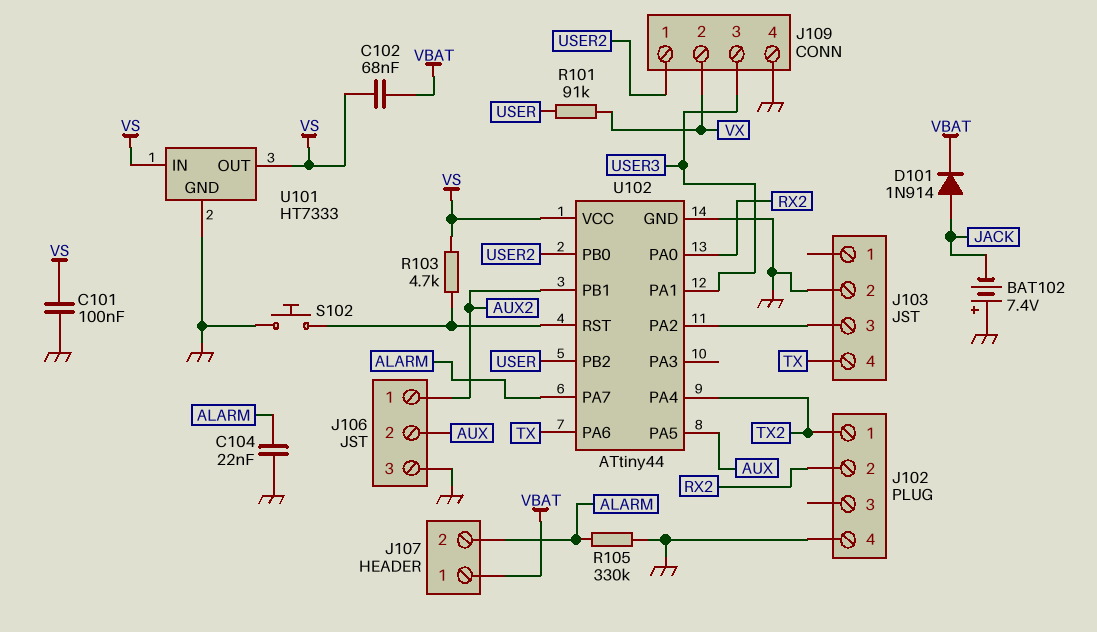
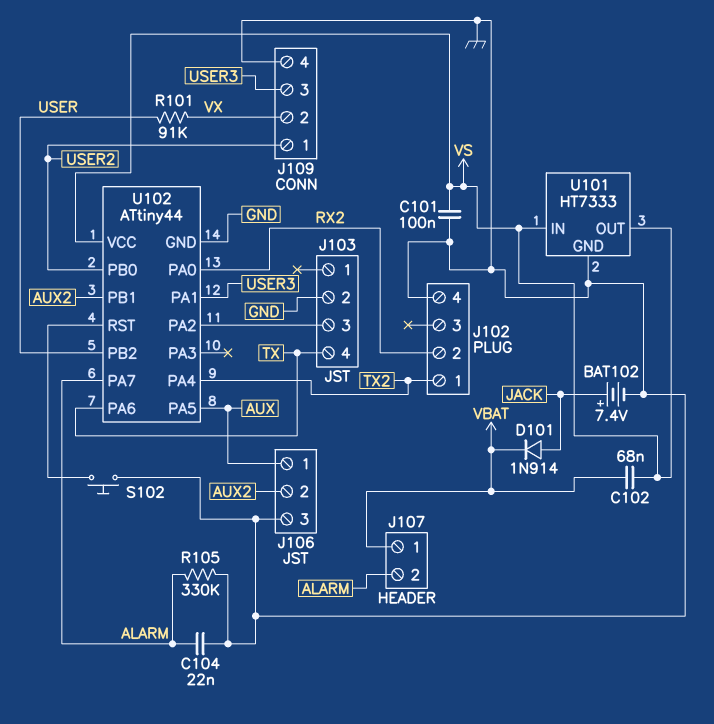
BAT102: 7.4V (plus GND, minus JACK) -> 7.4V (plus JACK, minus GND)
J106 pin 1: AUX2 -> AUX
J106 pin 2: AUX -> AUX2
R103: 4.7k (U102/RST, VS) -> none

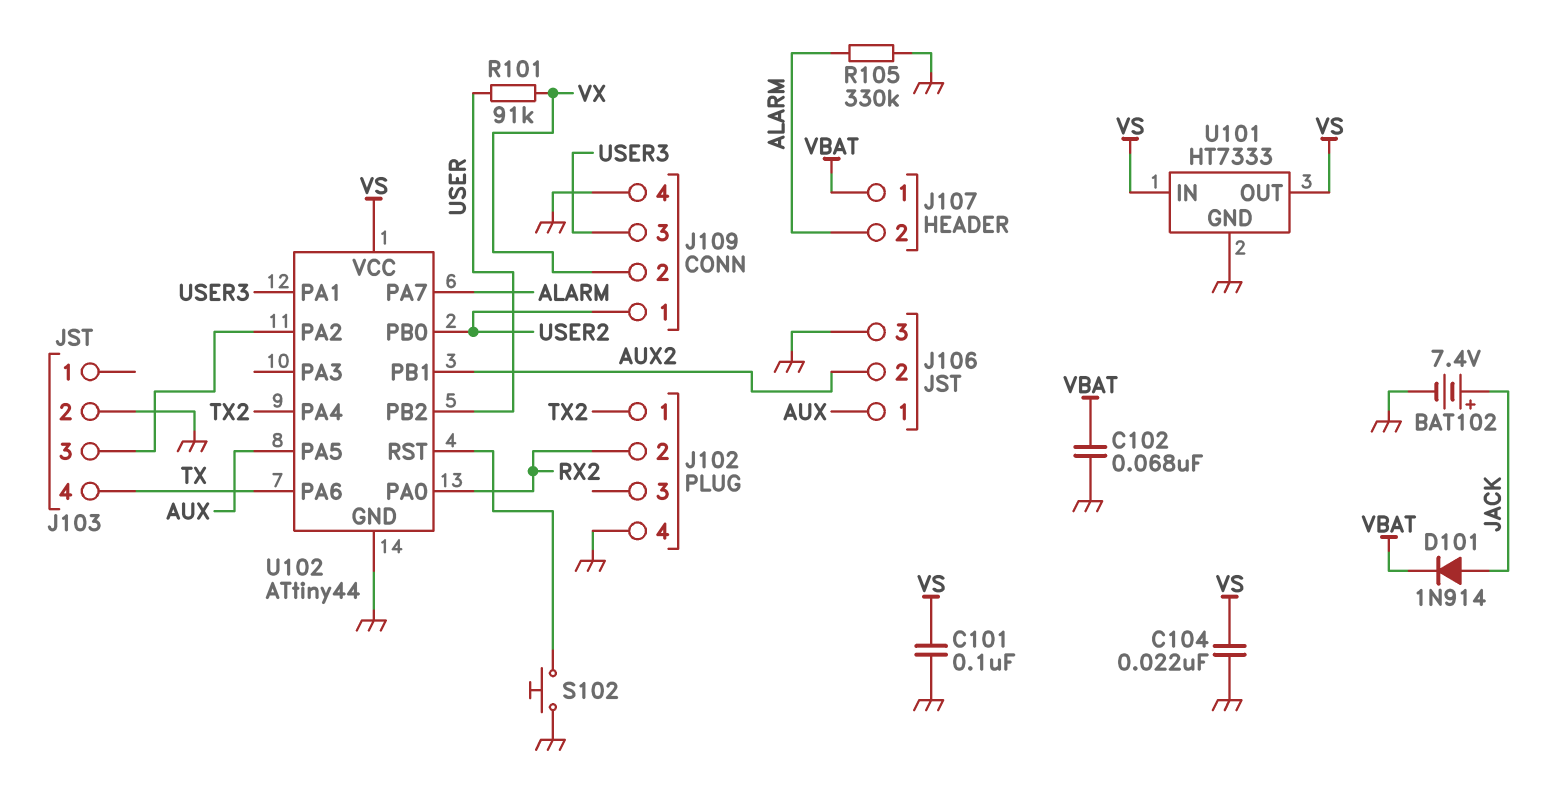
C102: 68nF (VBAT, VS) -> 68nF (GND, VBAT)
C104: 22nF (ALARM, GND) -> 22nF (GND, VS)

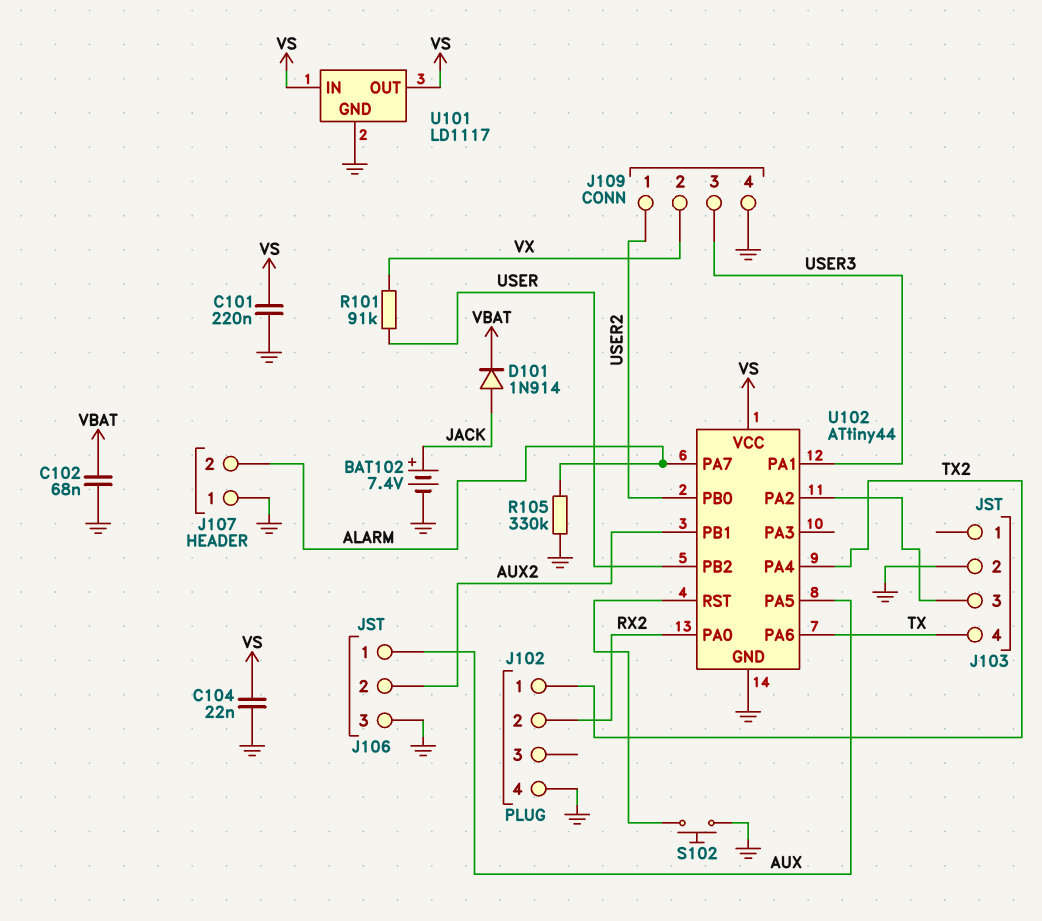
C101: 100nF (GND, VS) -> 220nF (GND, VS)
J107 pin 1: VBAT -> GND
U101: HT7333 -> LD1117

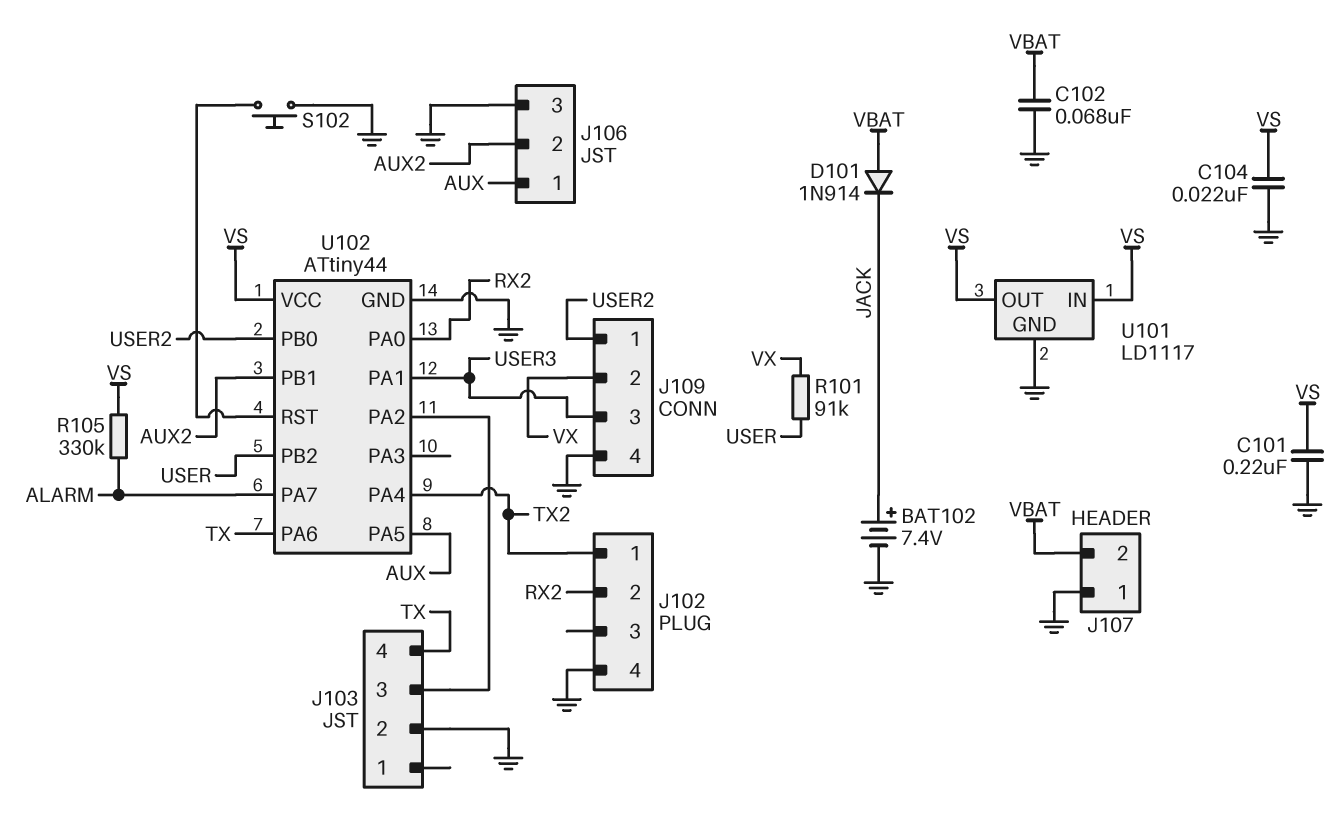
D101: diode 1N914 (A JACK, K VBAT) -> diode 1N914 (A VBAT, K JACK)
J107 pin 2: ALARM -> VBAT
R105: 330k (ALARM, GND) -> 330k (ALARM, VS)

